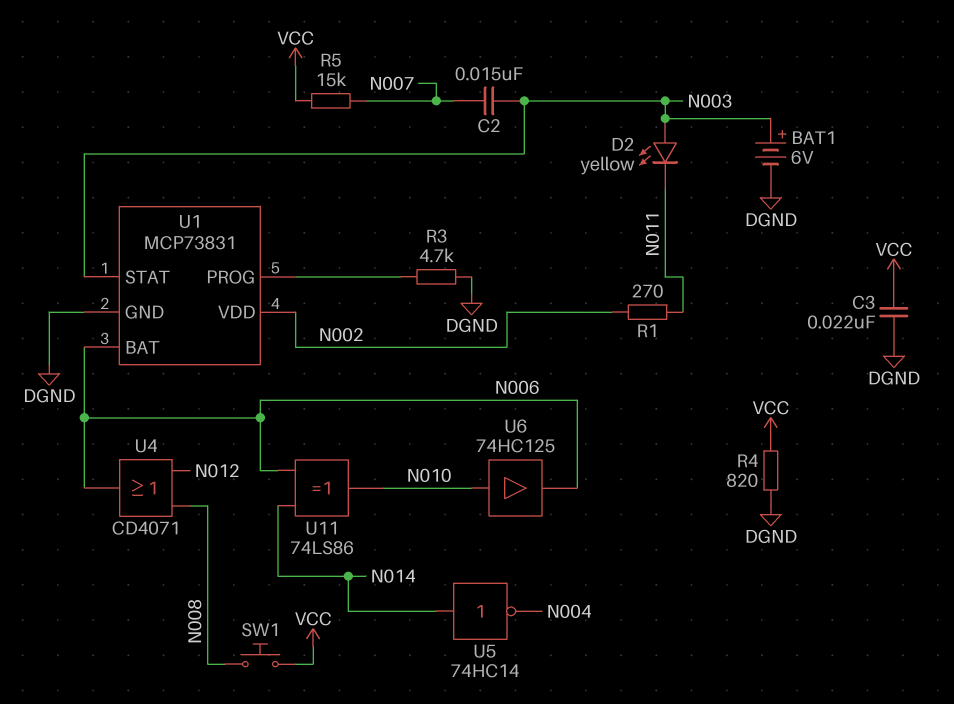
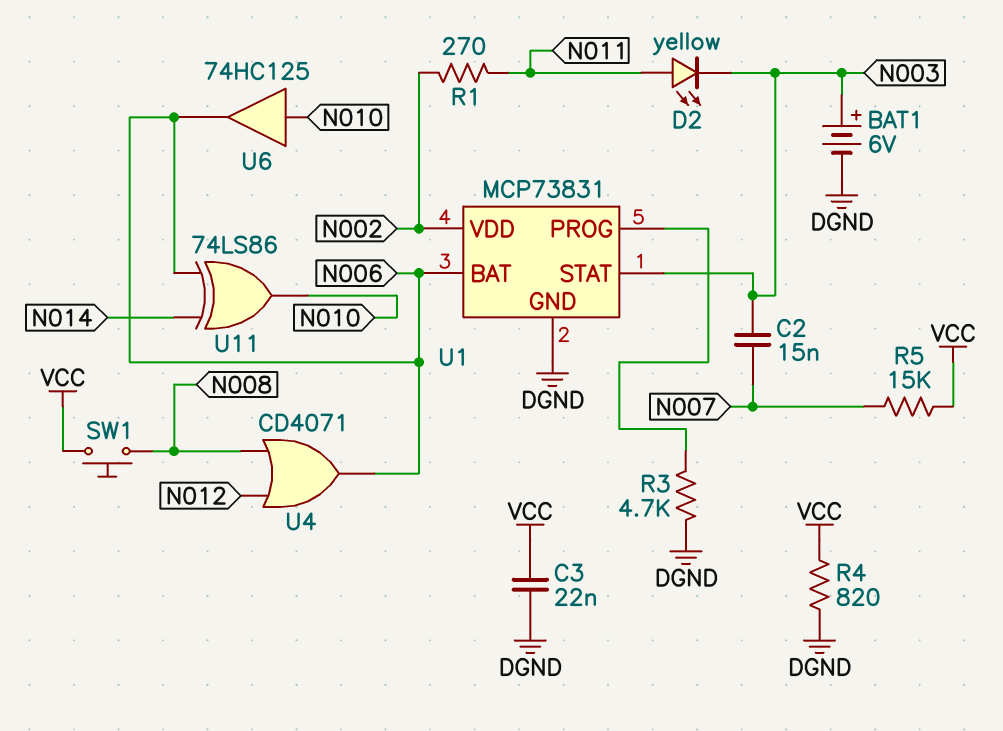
D2: LED yellow (A N003, K N011) -> LED yellow (A N011, K N003)
U5: NOT 74HC14 (in N014, out N004) -> none

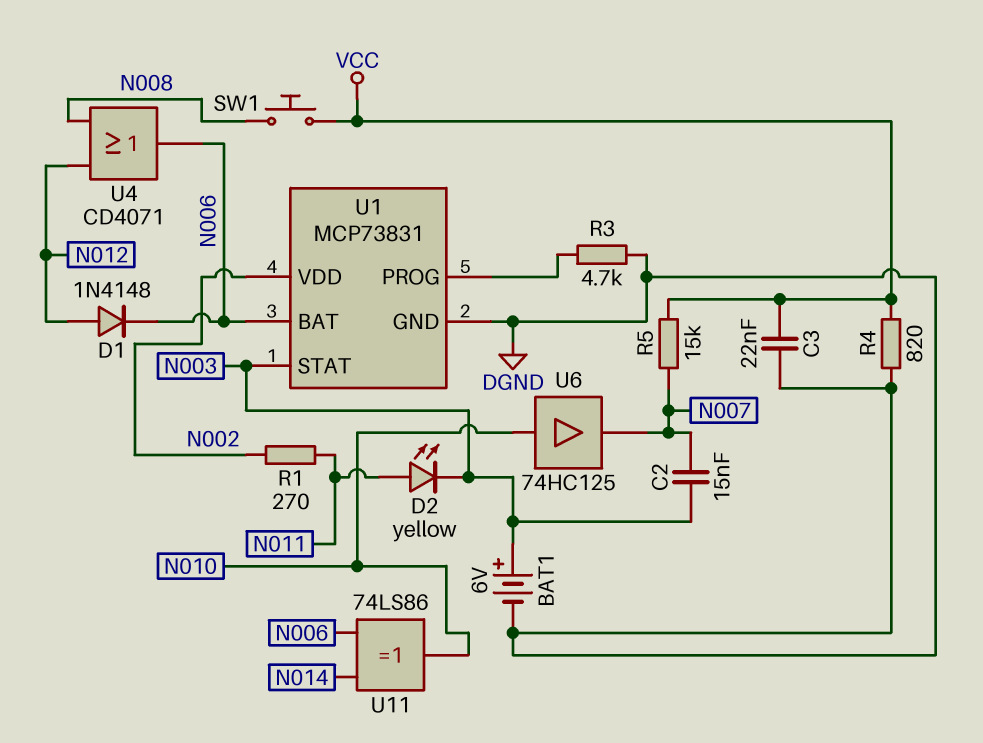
D1: none -> diode 1N4148 (A N012, K N006)
U6: buffer 74HC125 (in N010, out N006) -> buffer 74HC125 (in N010, out N007)

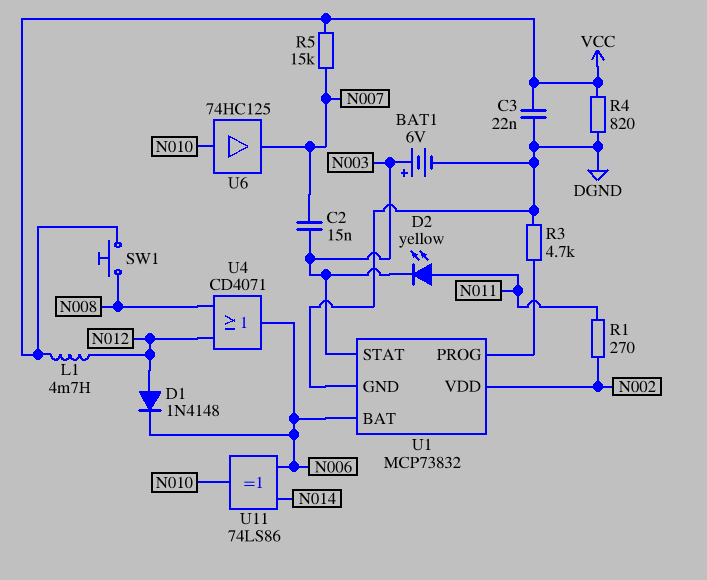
L1: none -> 4.7mH (N012, VCC)
U1: MCP73831 -> MCP73832

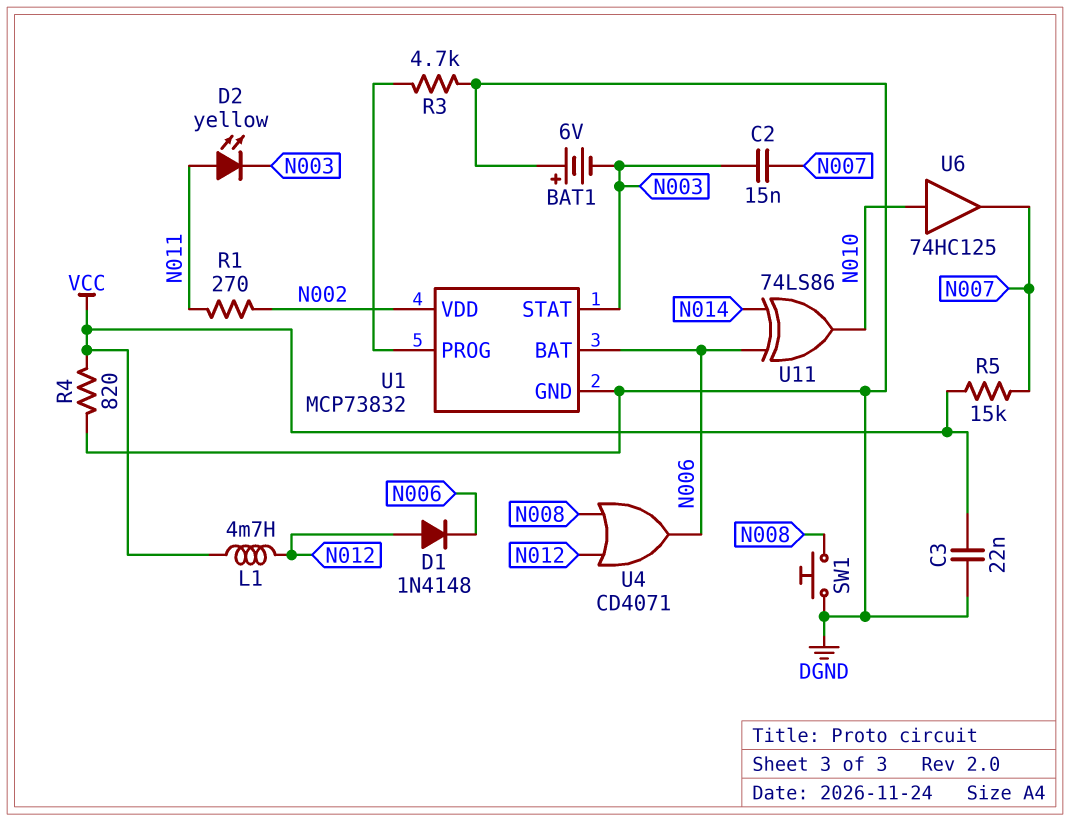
BAT1: 6V (plus N003, minus DGND) -> 6V (plus DGND, minus N003)
SW1: button (N008, VCC) -> button (DGND, N008)

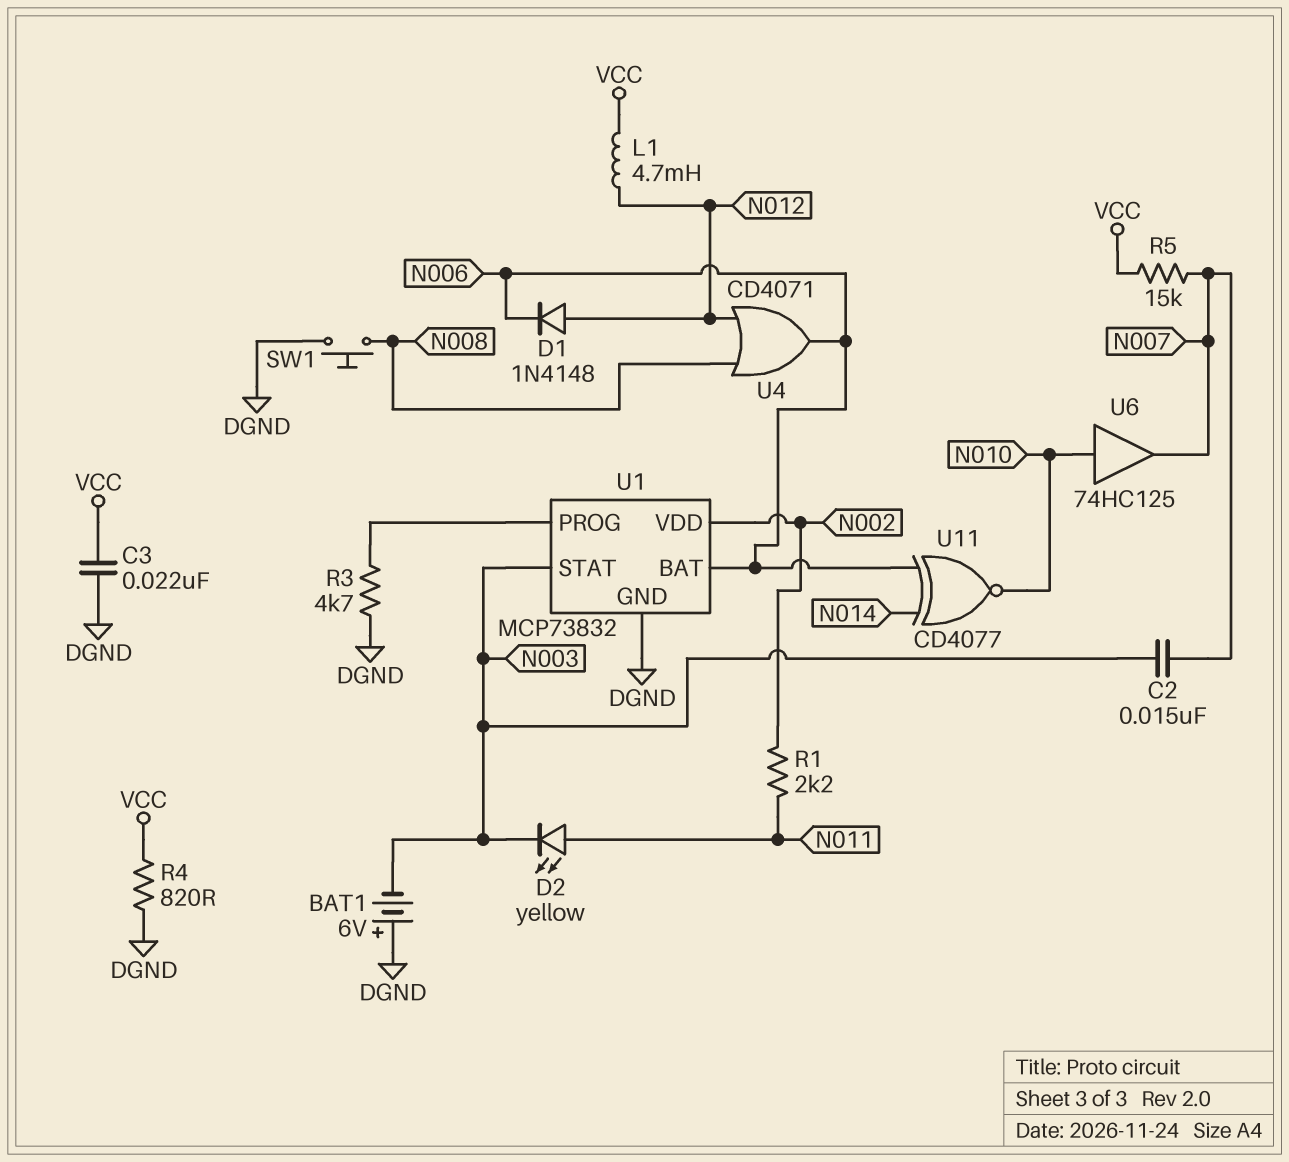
R1: 270 (N002, N011) -> 2.2k (N002, N011)
U11: XOR 74LS86 (in N006, in N014, out N010) -> XNOR CD4077 (in N006, in N014, out N010)

